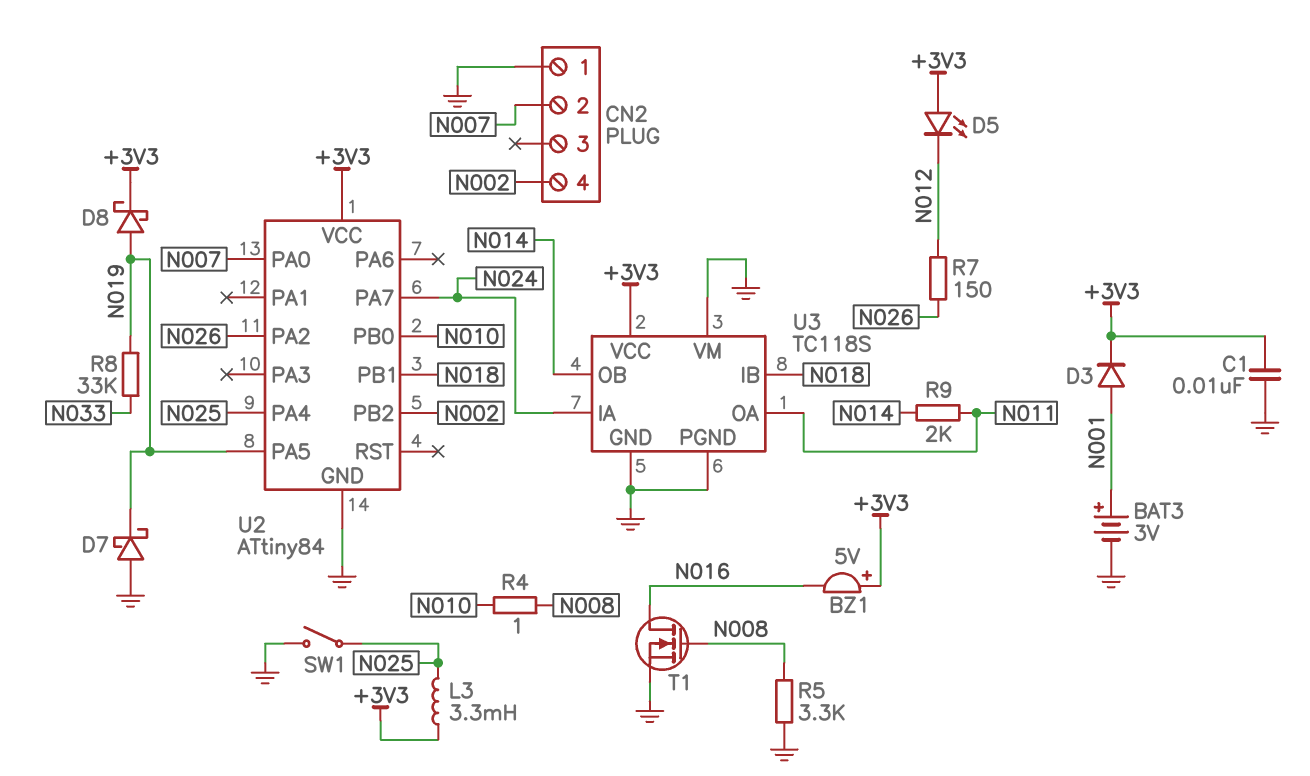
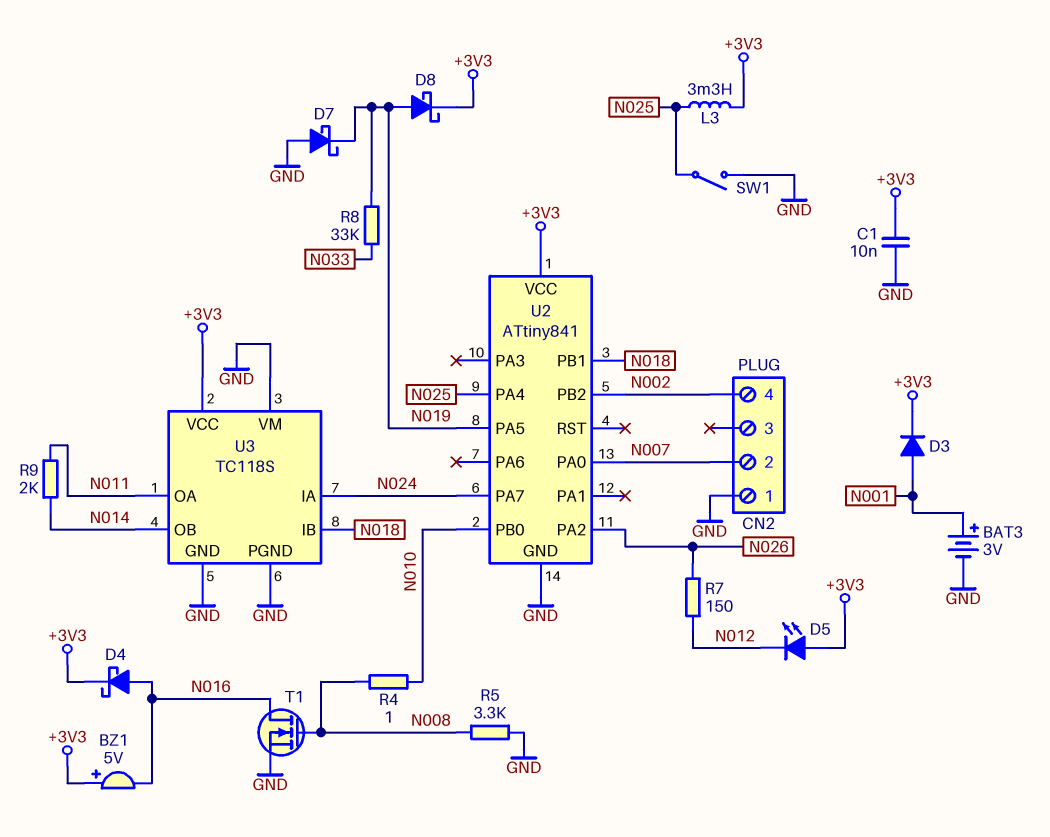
D4: none -> schottky (A N016, K +3V3)
U2: ATtiny84 -> ATtiny841

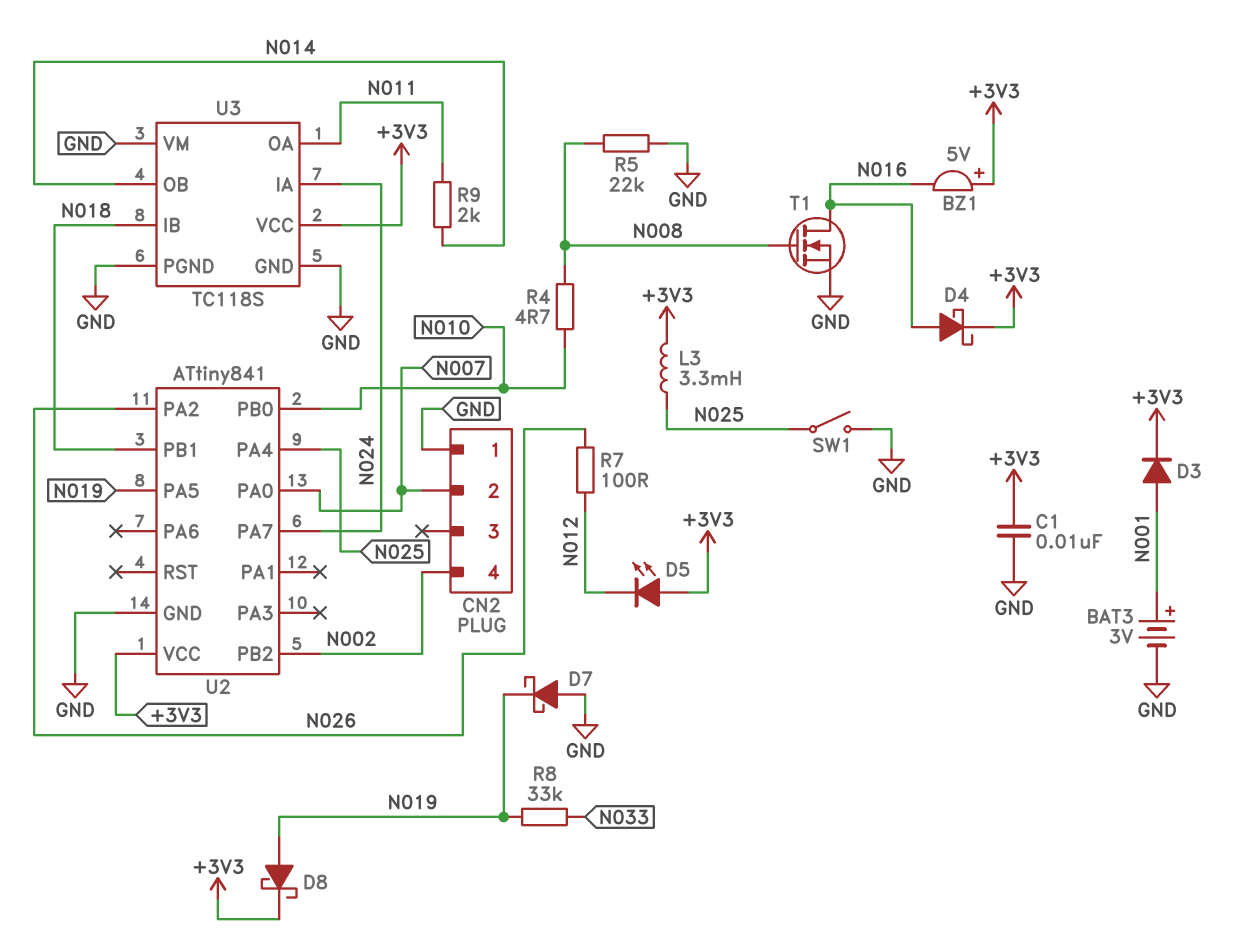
R4: 1 (N008, N010) -> 4.7 (N008, N010)
R5: 3.3k (GND, N008) -> 22k (GND, N008)
R7: 150 (N012, N026) -> 100 (N012, N026)

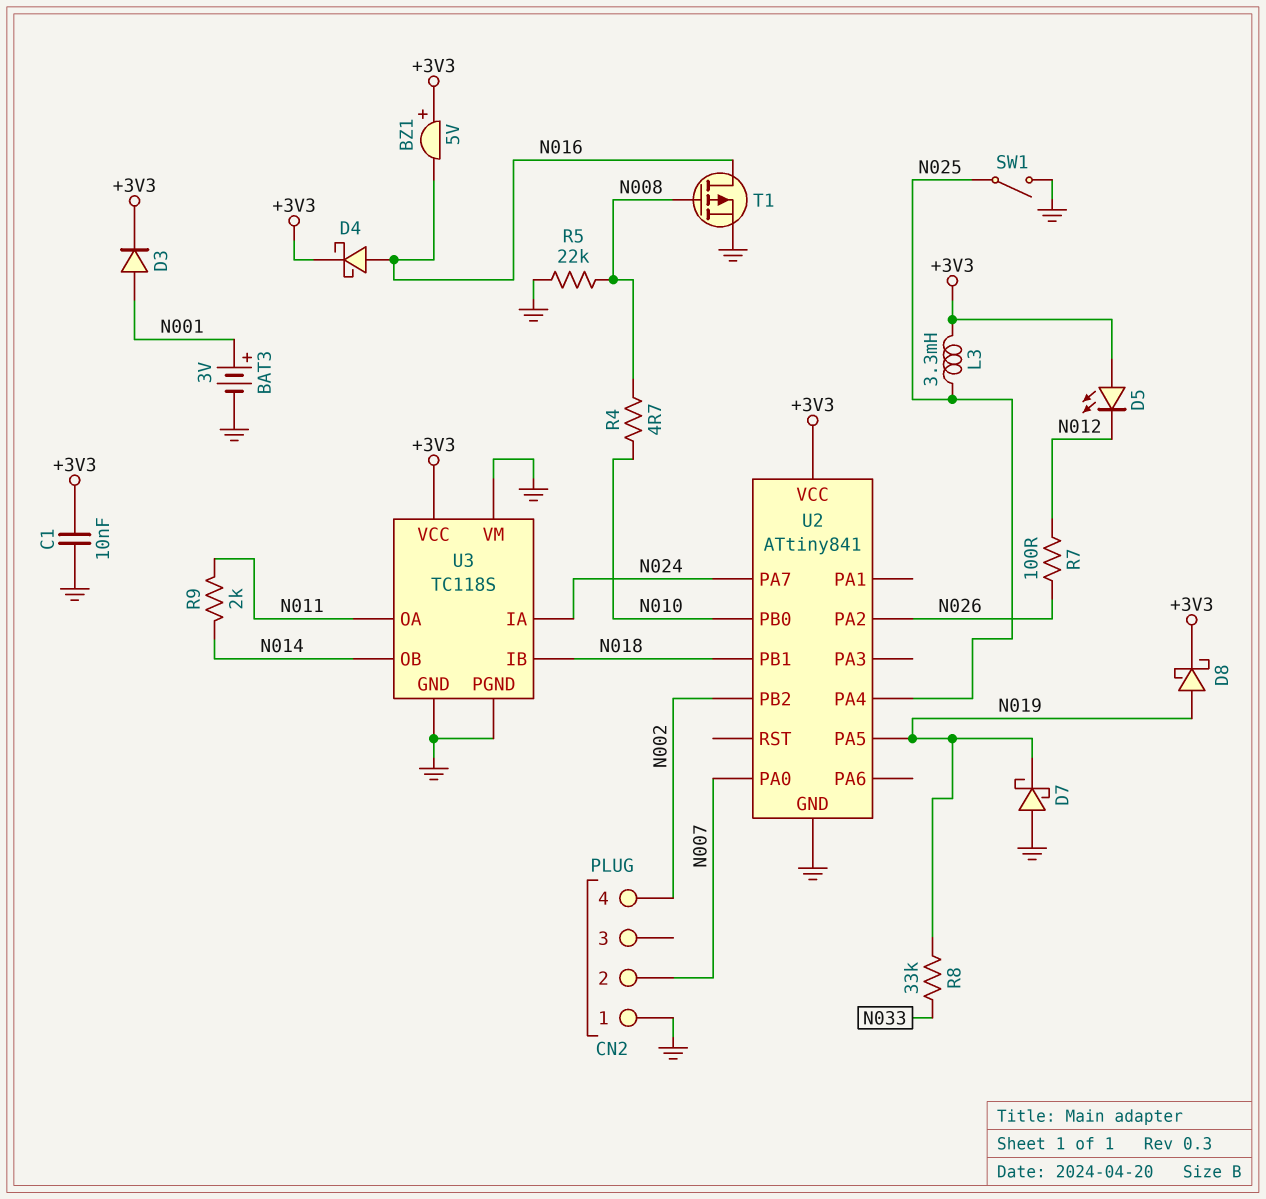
T1: NMOS (G N008, D N016, S GND) -> PMOS (G N008, D N016, S GND)

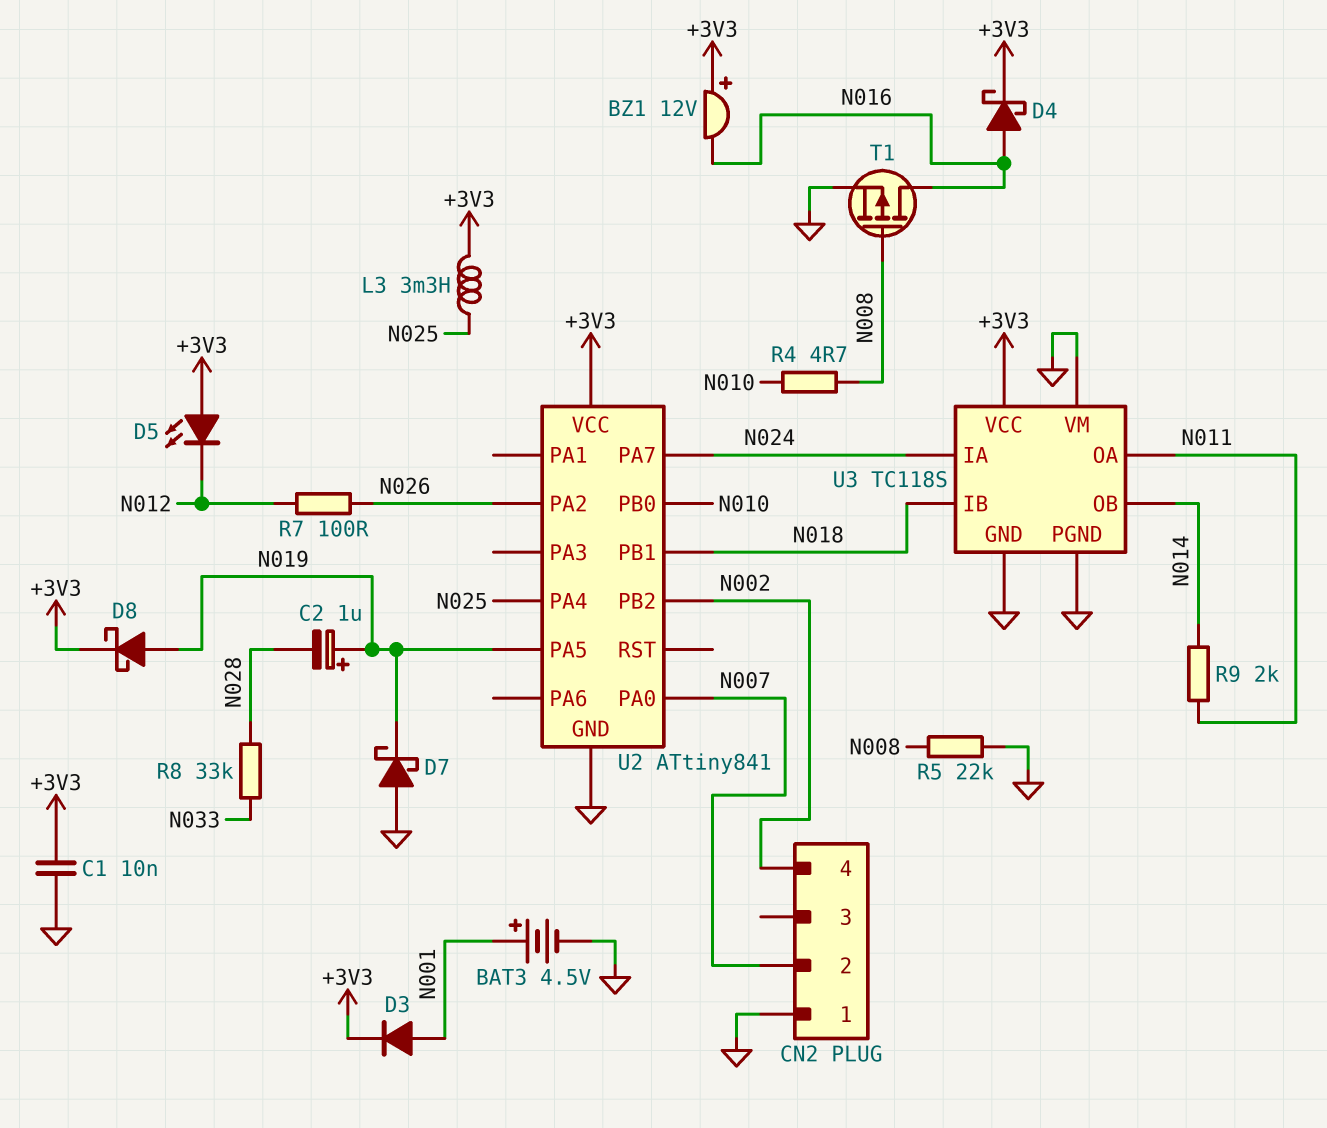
BAT3: 3V (plus N001, minus GND) -> 4.5V (plus N001, minus GND)
BZ1: buzzer 5V (plus +3V3, minus N016) -> buzzer 12V (plus +3V3, minus N016)
C2: none -> 1uF (plus N019, minus N028)
R8: 33k (N019, N033) -> 33k (N028, N033)
SW1: switch (GND, N025) -> none

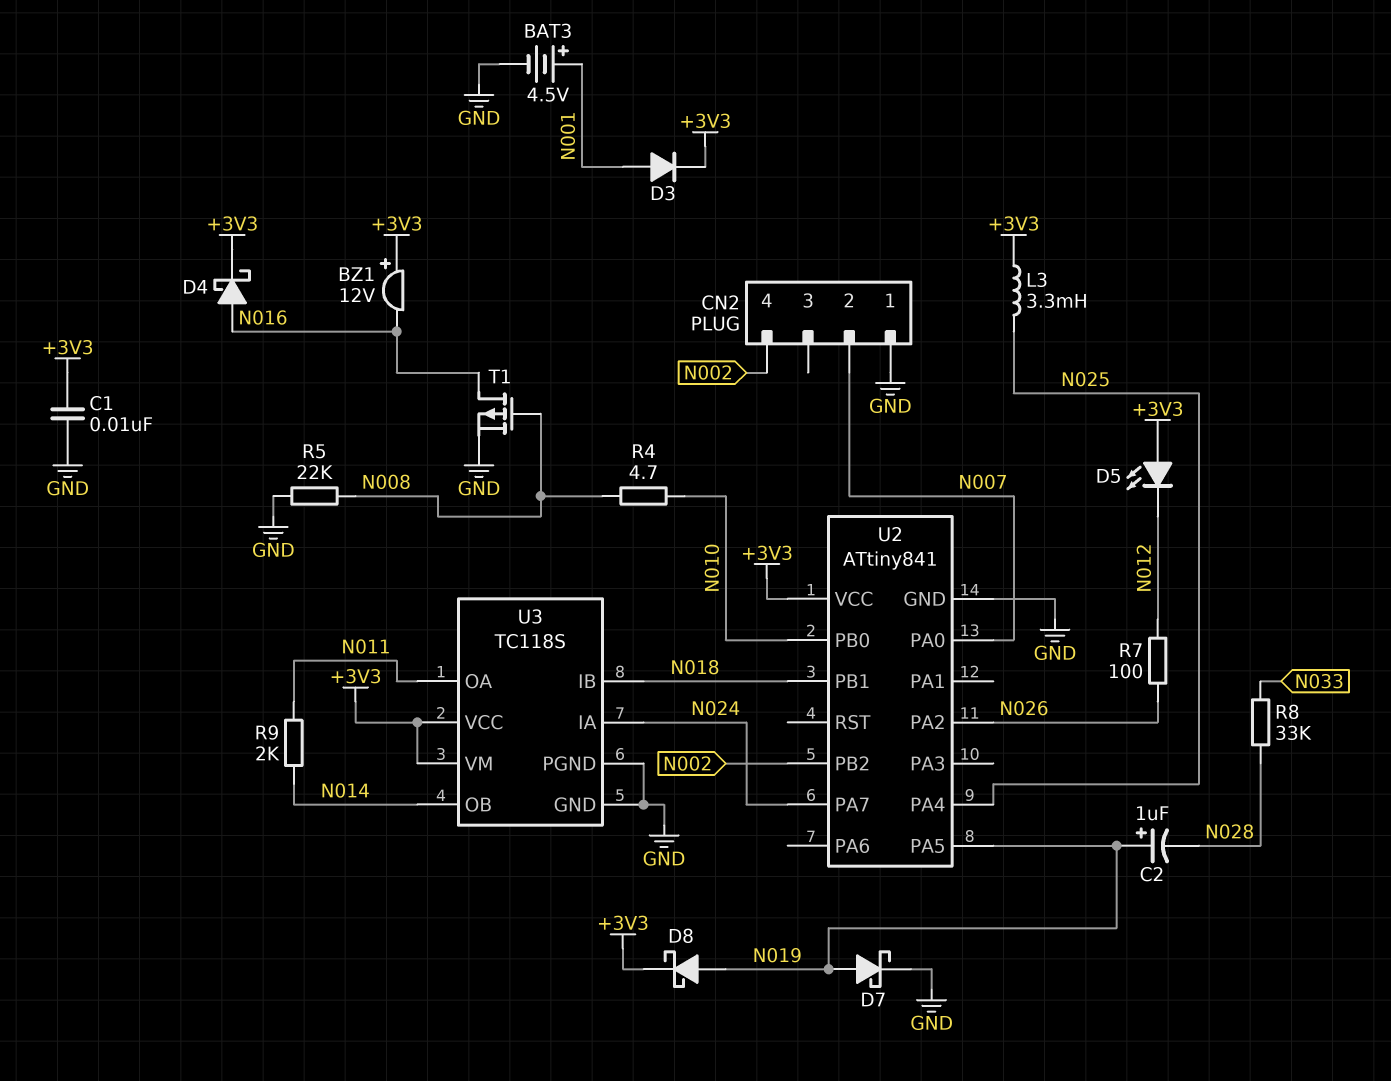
D7: schottky (A GND, K N019) -> schottky (A N019, K GND)
U3 pin VM: GND -> +3V3

